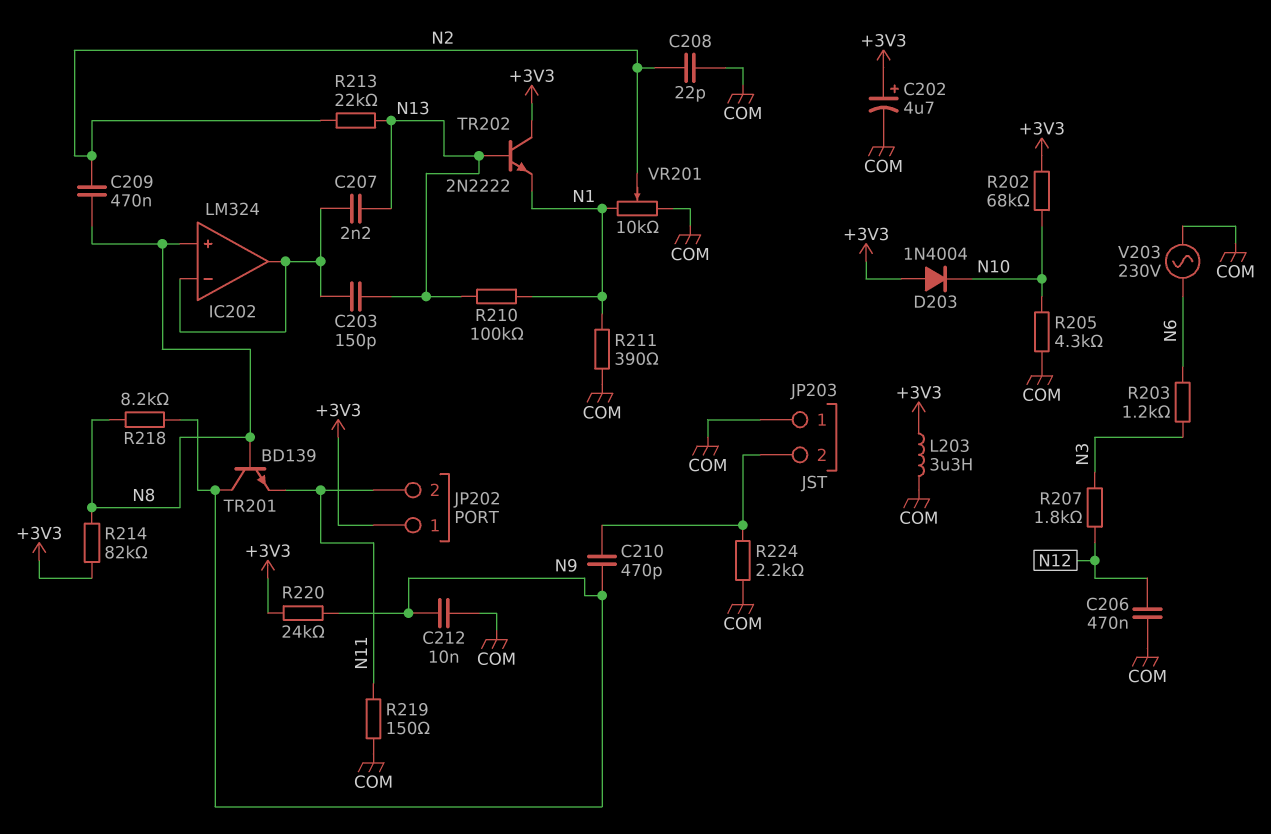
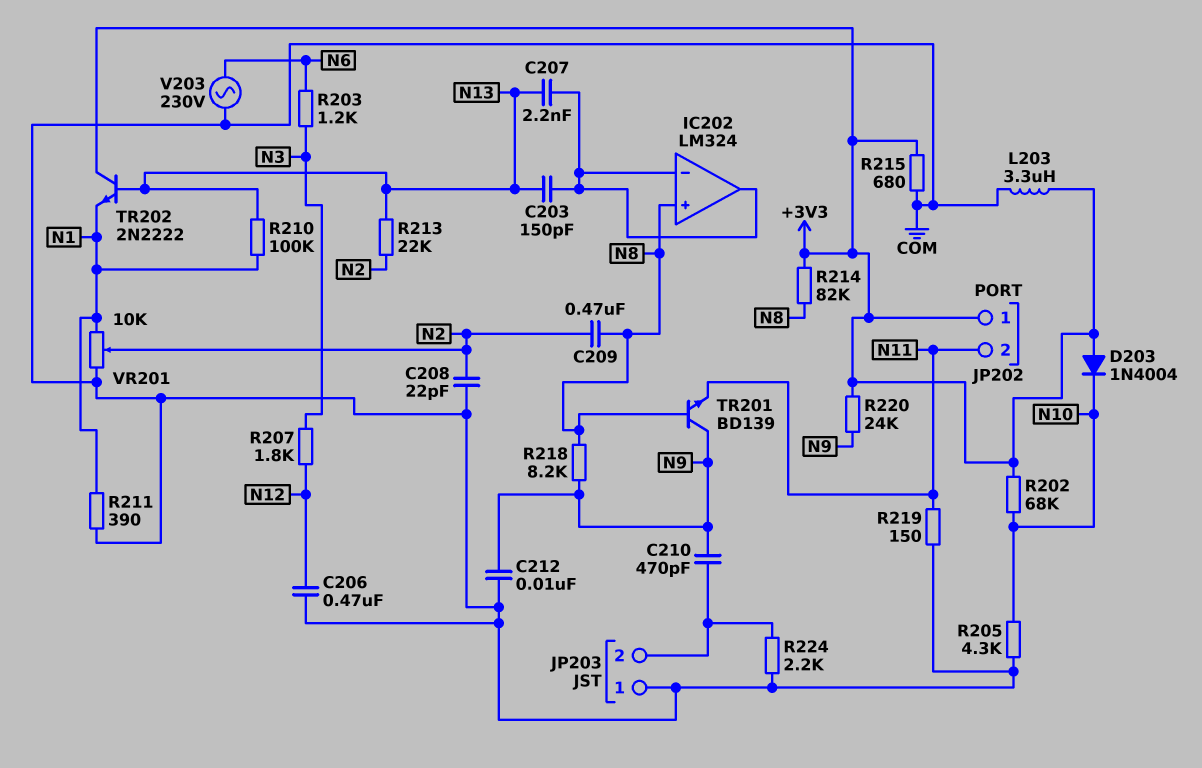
C202: 4.7uF (plus +3V3, minus COM) -> none
R215: none -> 680 (+3V3, COM)

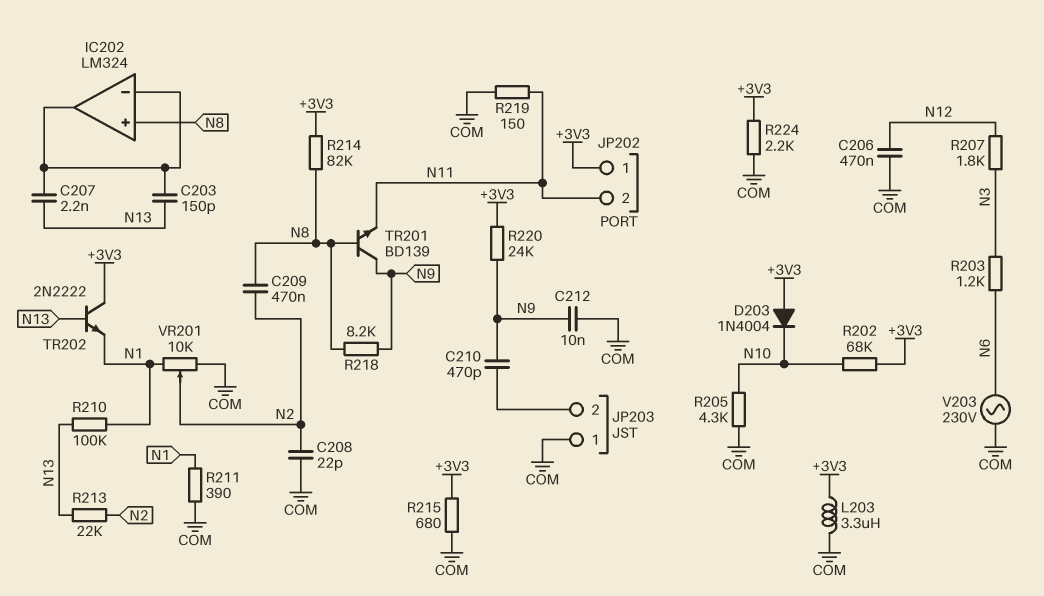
R224: 2.2k (COM, JP203/2) -> 2.2k (+3V3, COM)

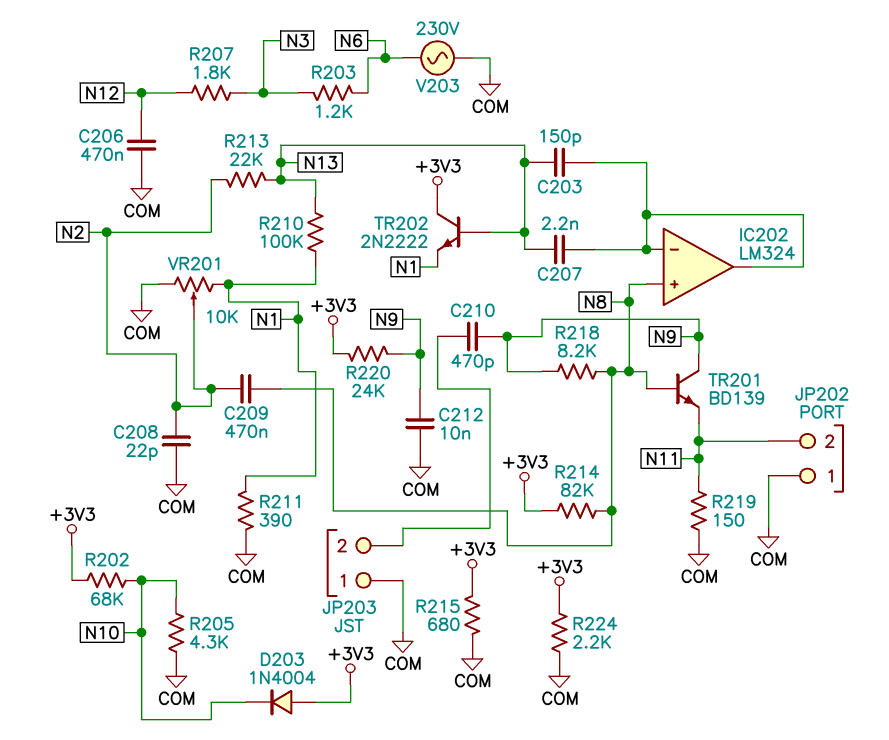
JP202 pin 1: +3V3 -> COM
L203: 3.3uH (+3V3, COM) -> none

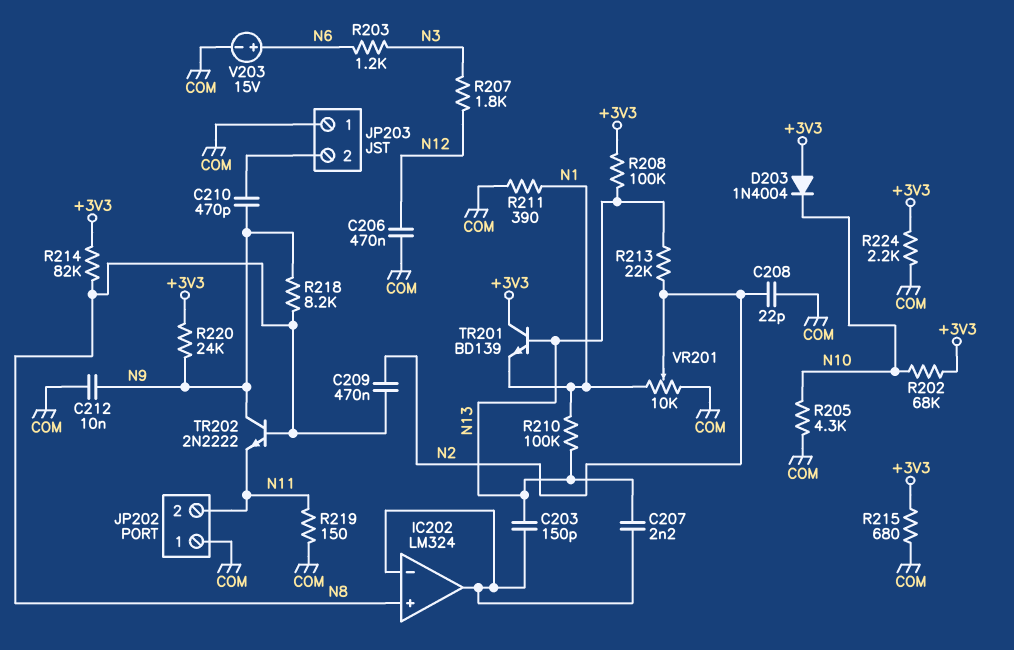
R208: none -> 100k (+3V3, N13)
TR201: NPN BD139 (B N8, C N9, E N11) -> NPN BD139 (B N13, C +3V3, E N1)
TR202: NPN 2N2222 (B N13, C +3V3, E N1) -> NPN 2N2222 (B N8, C N9, E N11)
V203: AC 230V (COM, N6) -> 15V (plus N6, minus COM)

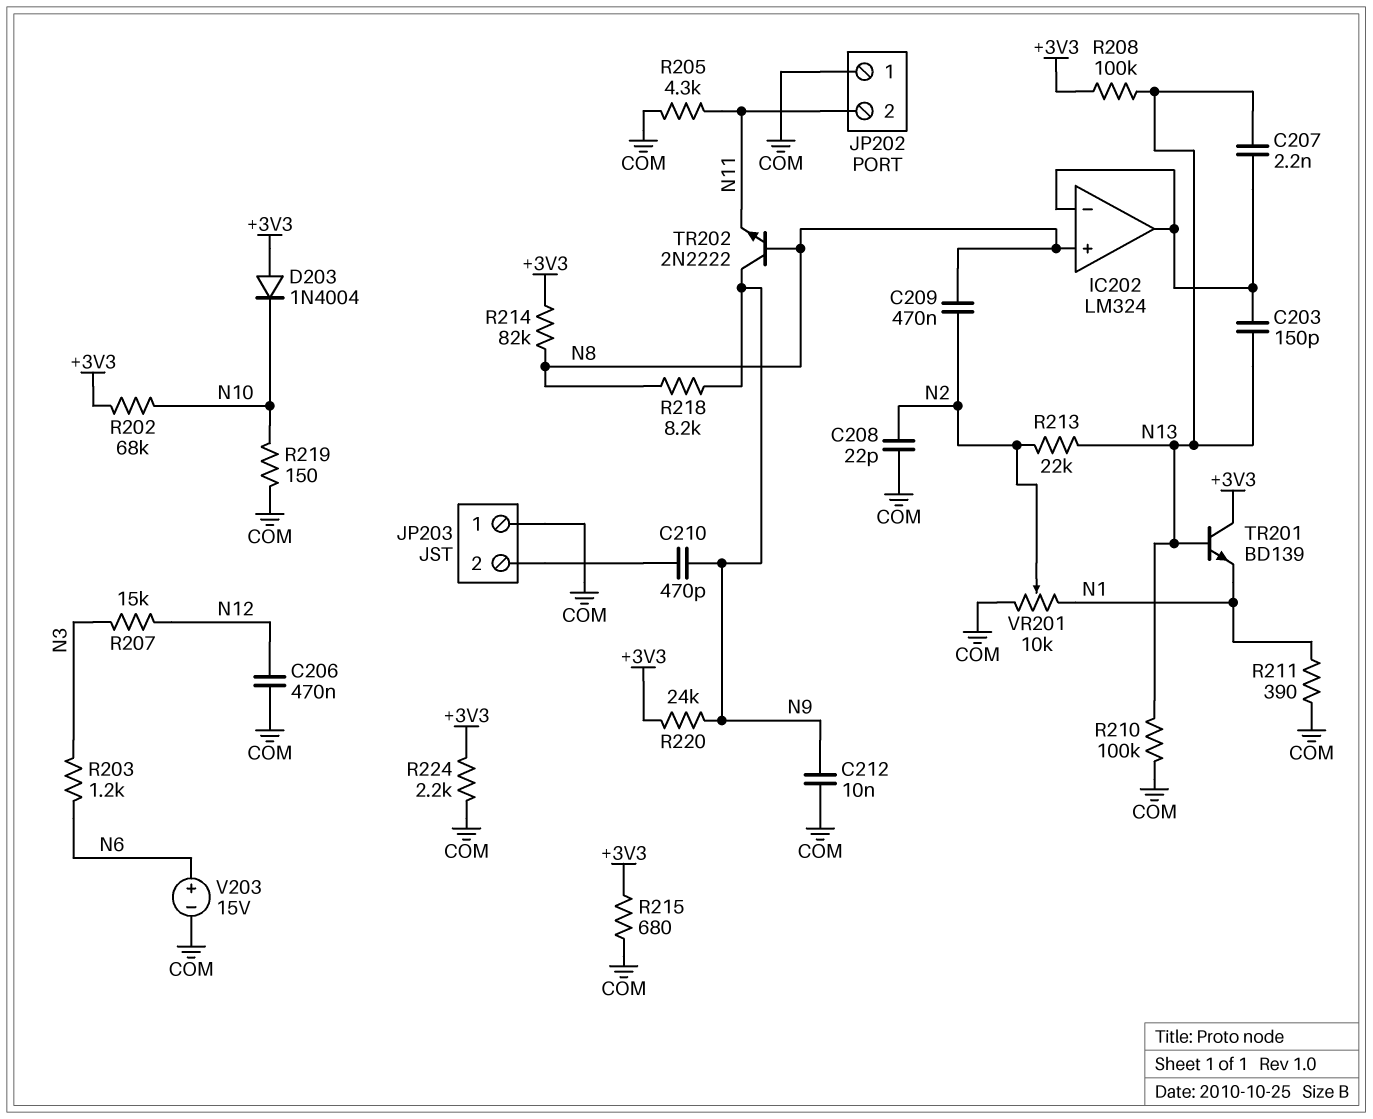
R205: 4.3k (COM, N10) -> 4.3k (COM, N11)
R207: 1.8k (N3, N12) -> 15k (N3, N12)
R210: 100k (N1, N13) -> 100k (COM, N13)
R219: 150 (COM, N11) -> 150 (COM, N10)

